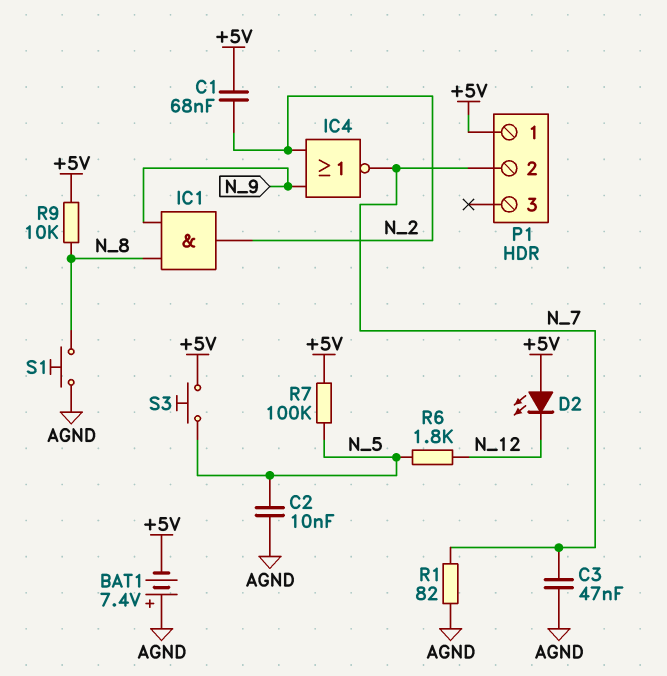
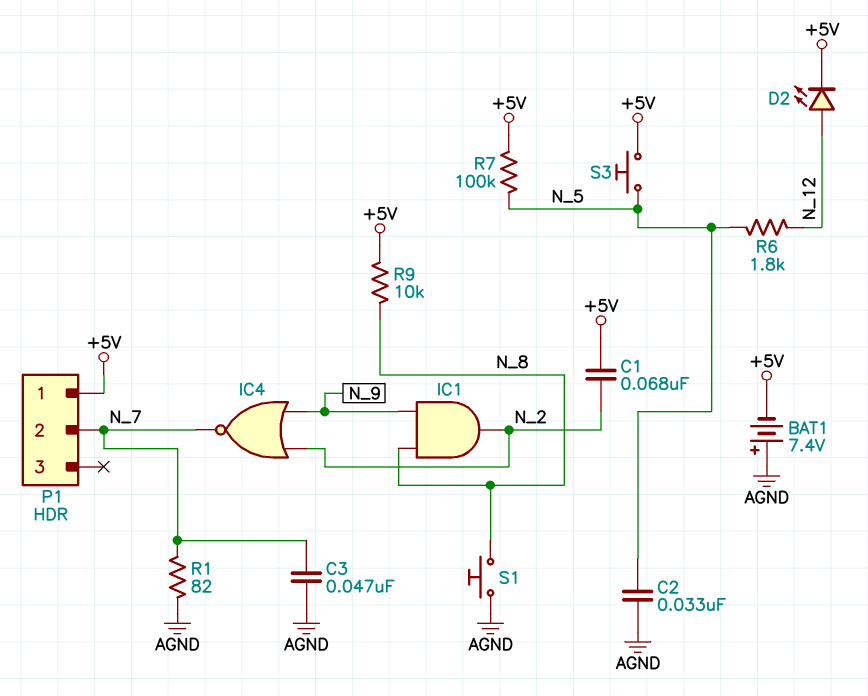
C2: 10nF (AGND, N_5) -> 33nF (AGND, N_5)
D2: LED (A +5V, K N_12) -> LED (A N_12, K +5V)

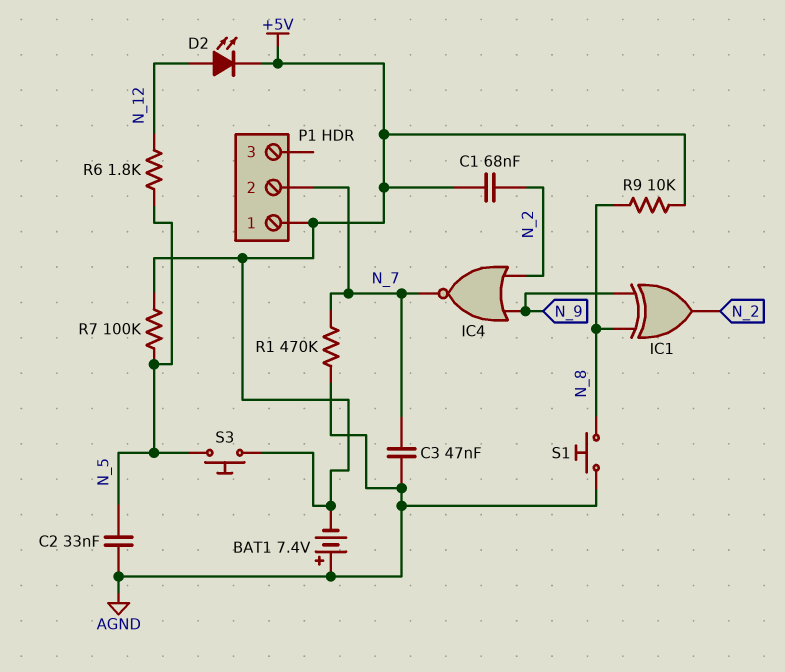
IC1: AND (in N_8, in N_9, out N_2) -> XOR (in N_8, in N_9, out N_2)
R1: 82 (AGND, N_7) -> 470k (AGND, N_7)

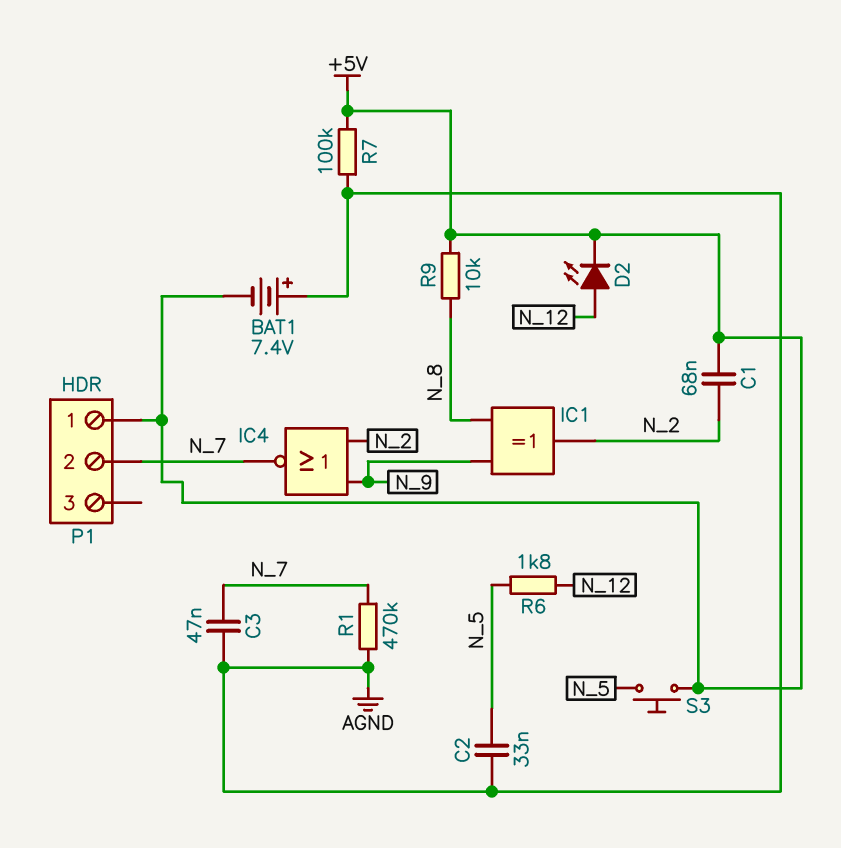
R7: 100k (+5V, N_5) -> 100k (+5V, AGND)
S1: button (AGND, N_8) -> none

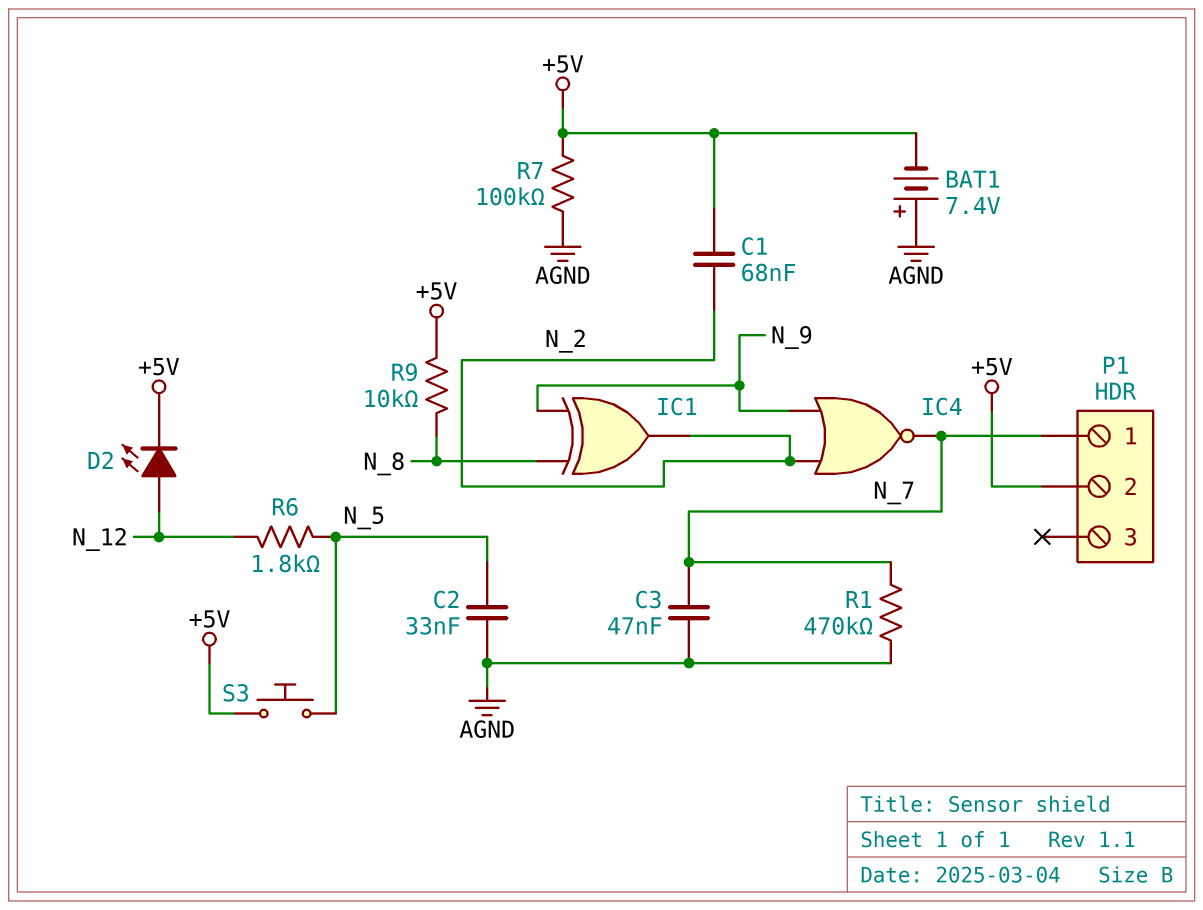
P1 pin 1: +5V -> N_7
P1 pin 2: N_7 -> +5V

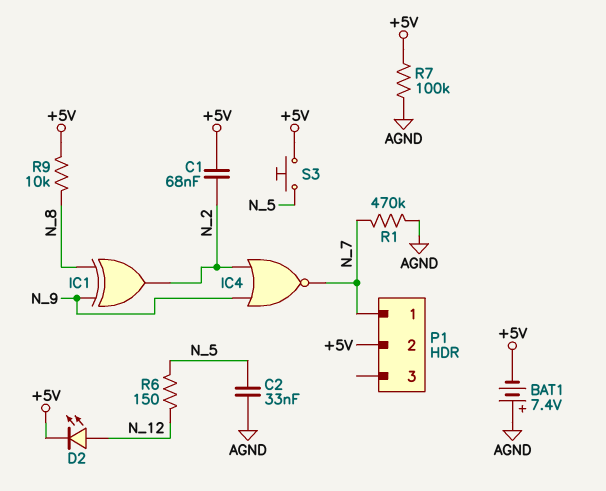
C3: 47nF (AGND, N_7) -> none
R6: 1.8k (N_5, N_12) -> 150 (N_5, N_12)

